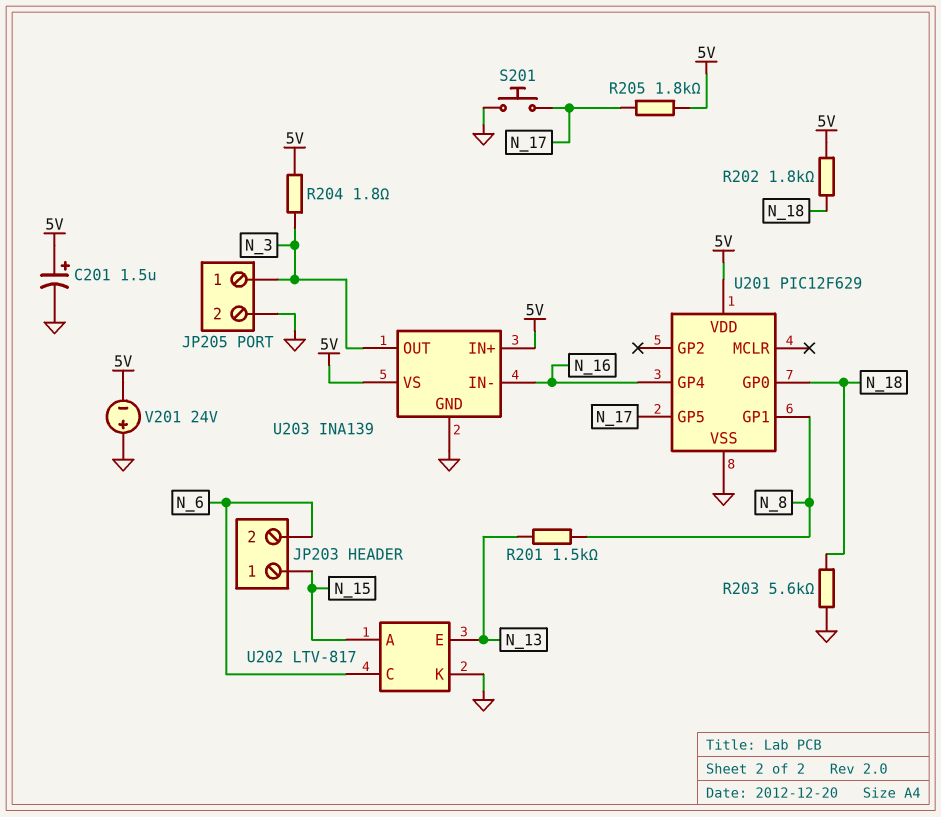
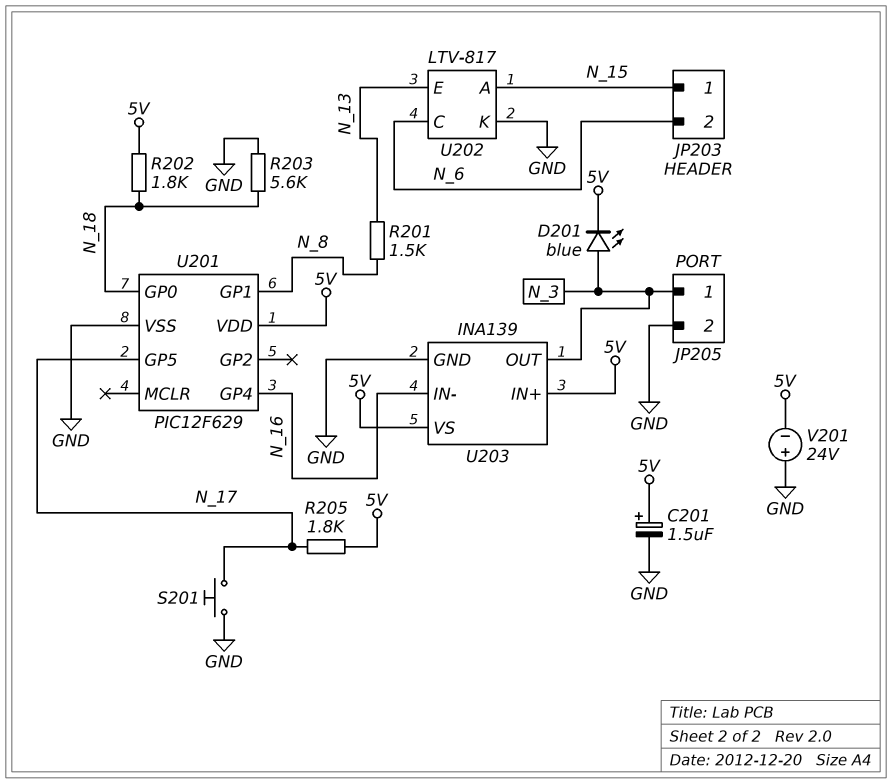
D201: none -> LED blue (A N_3, K 5V)
R204: 1.8 (5V, N_3) -> none

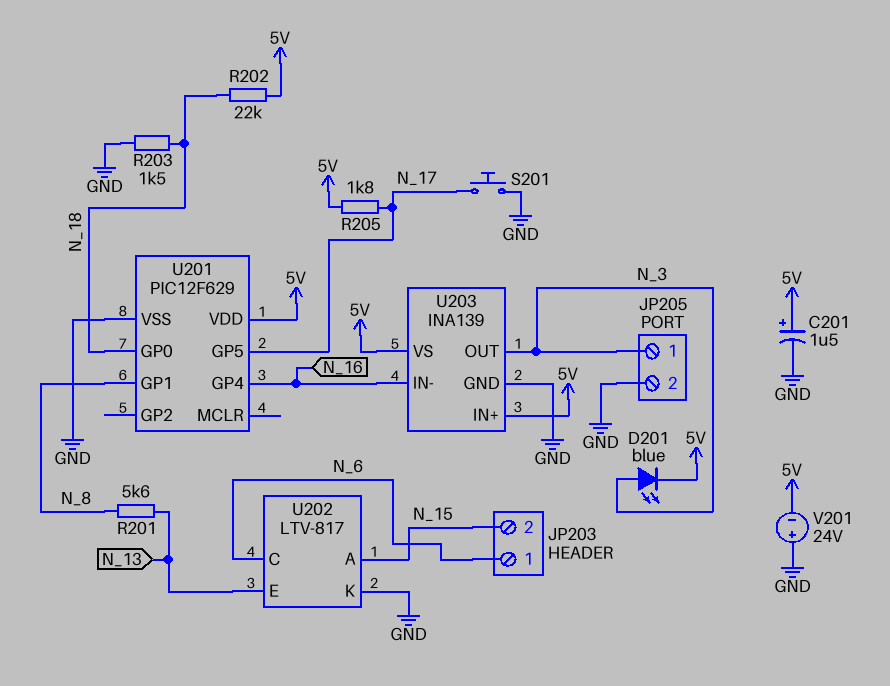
JP203 pin 1: N_15 -> N_6
JP203 pin 2: N_6 -> N_15
R201: 1.5k (N_8, N_13) -> 5.6k (N_8, N_13)
R202: 1.8k (5V, N_18) -> 22k (5V, N_18)
R203: 5.6k (GND, N_18) -> 1.5k (GND, N_18)

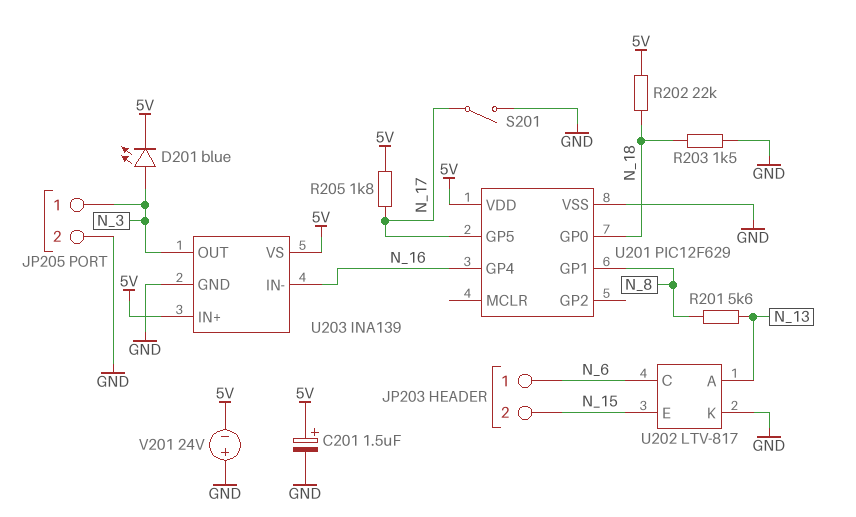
S201: button (GND, N_17) -> switch (GND, N_17)
U202 pin A: N_15 -> N_13
U202 pin E: N_13 -> N_15

